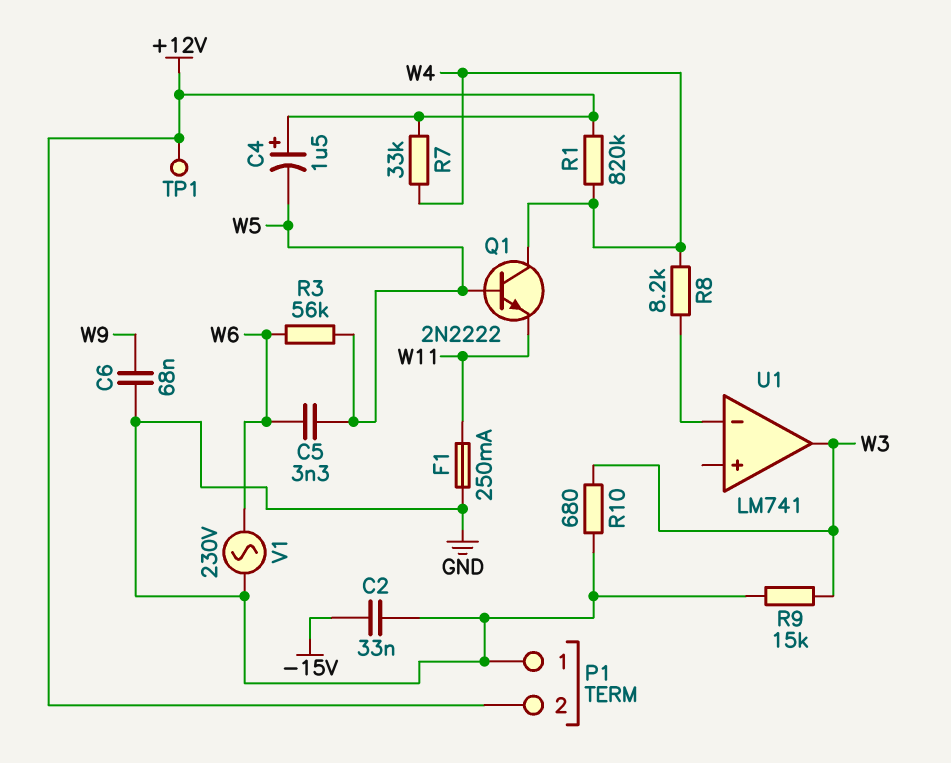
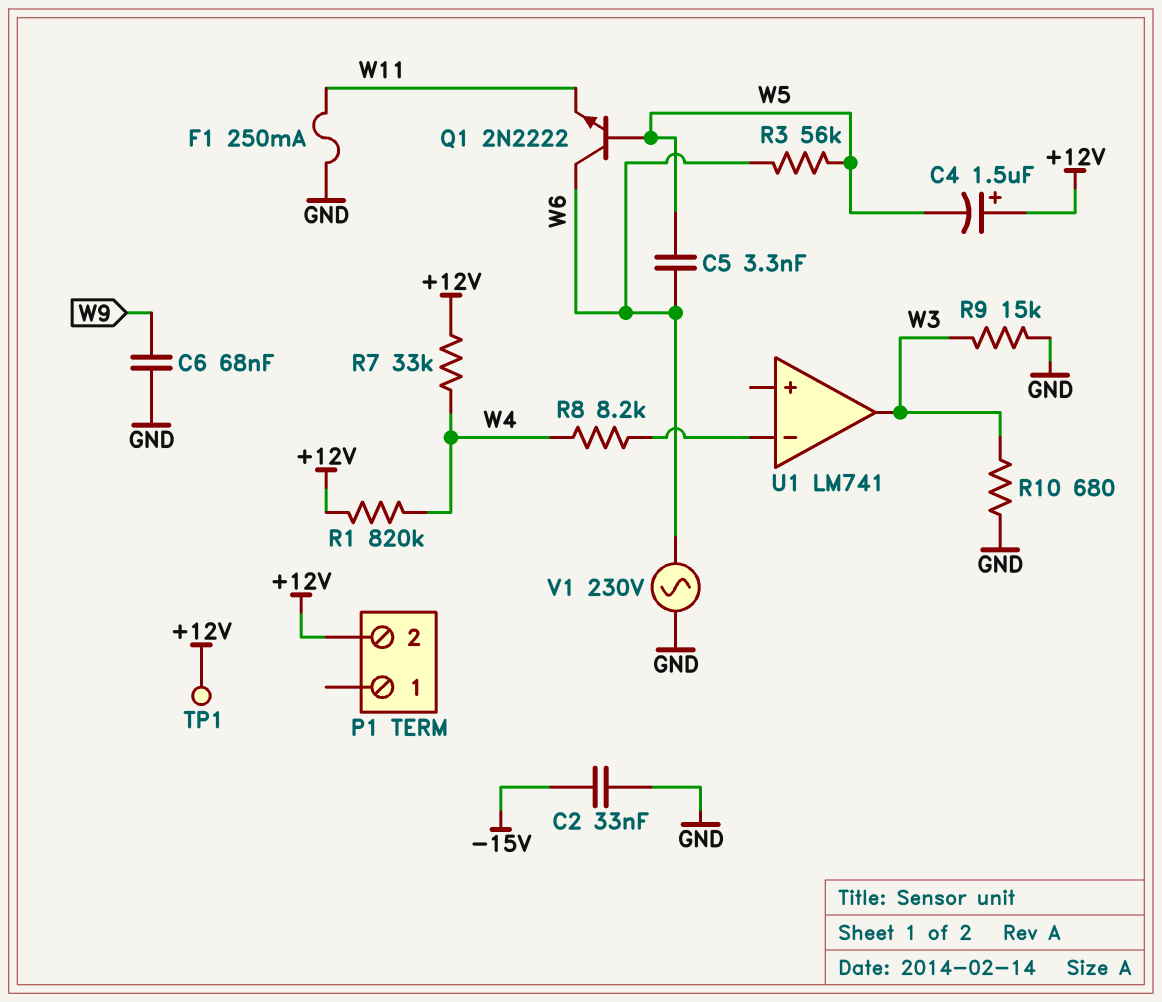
P1 pin 1: GND -> none
Q1: NPN 2N2222 (B W5, C W4, E W11) -> NPN 2N2222 (B W5, C W6, E W11)

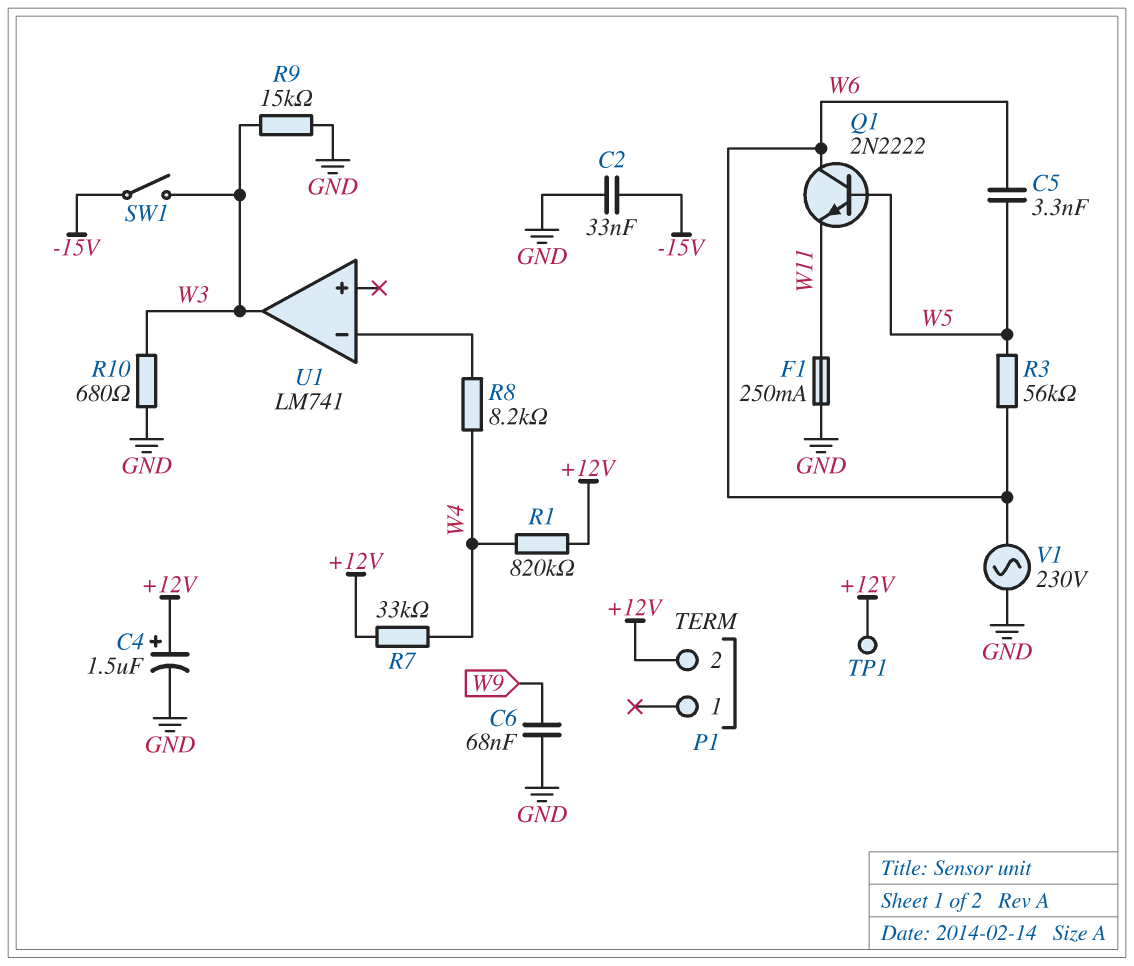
C4: 1.5uF (plus +12V, minus W5) -> 1.5uF (plus +12V, minus GND)
SW1: none -> switch (-15V, W3)

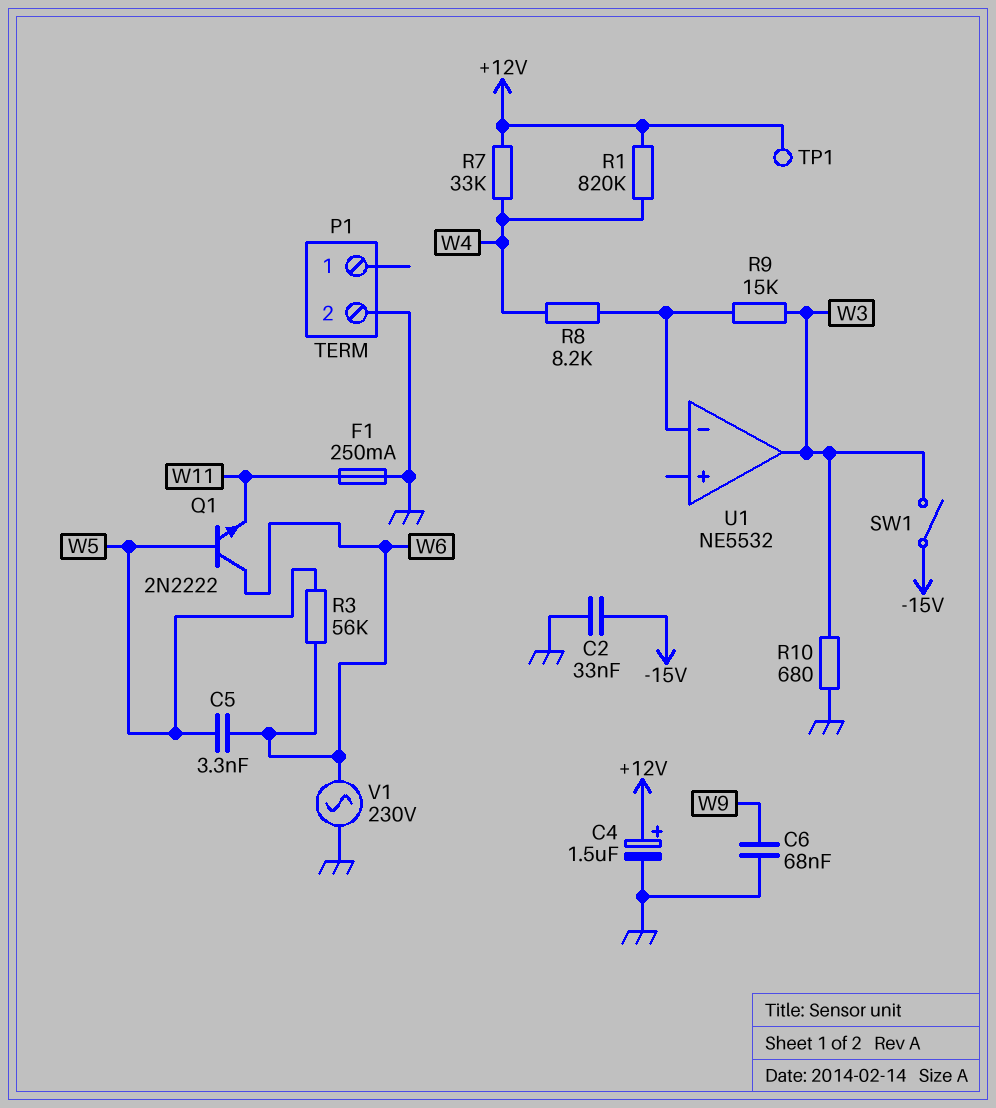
P1 pin 2: +12V -> GND
R9: 15k (GND, W3) -> 15k (U1/in-, W3)
U1: LM741 -> NE5532

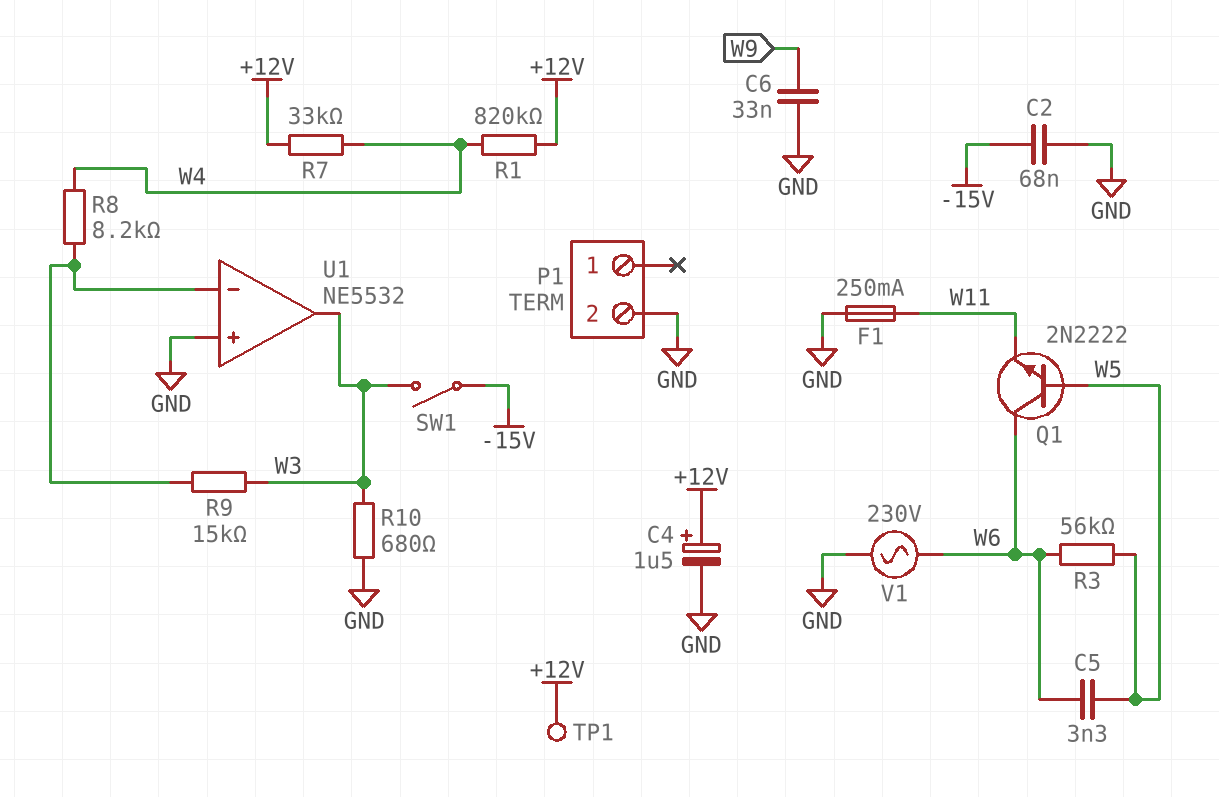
C2: 33nF (-15V, GND) -> 68nF (-15V, GND)
C6: 68nF (GND, W9) -> 33nF (GND, W9)
U1 pin in+: none -> GND

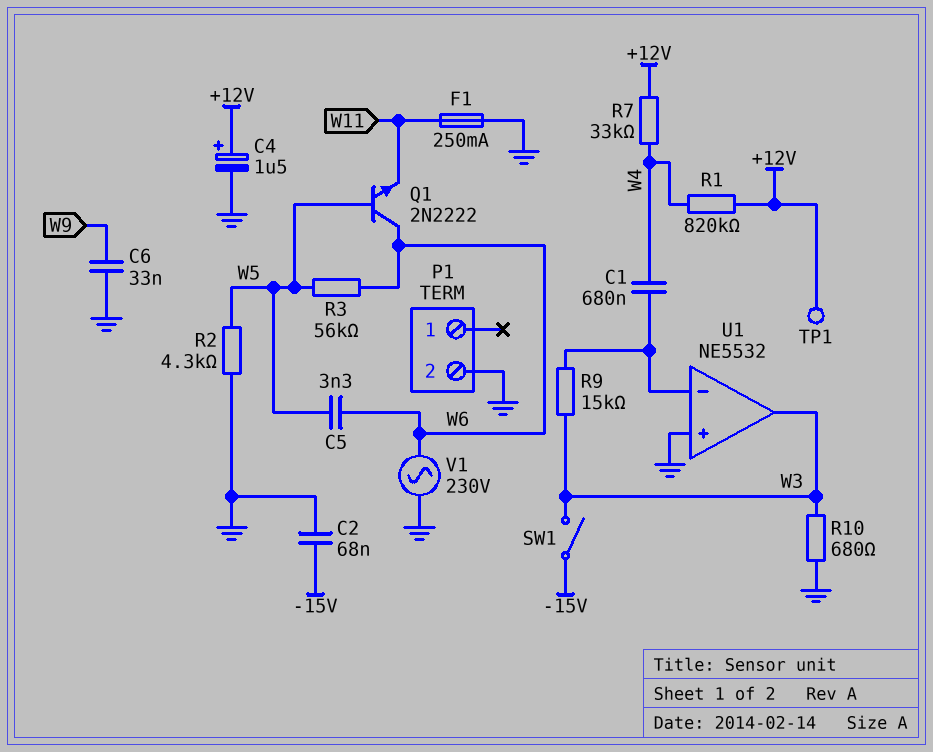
C1: none -> 680nF (U1/in-, W4)
R2: none -> 4.3k (GND, W5)
R8: 8.2k (U1/in-, W4) -> none

